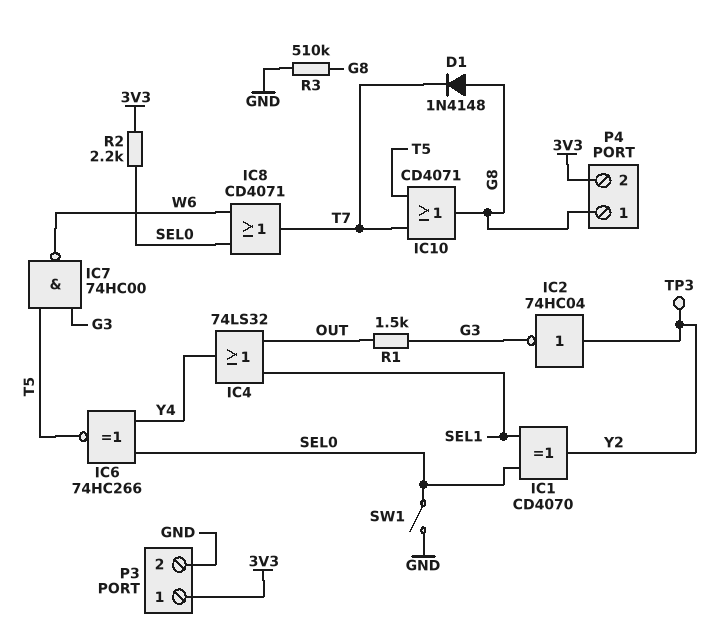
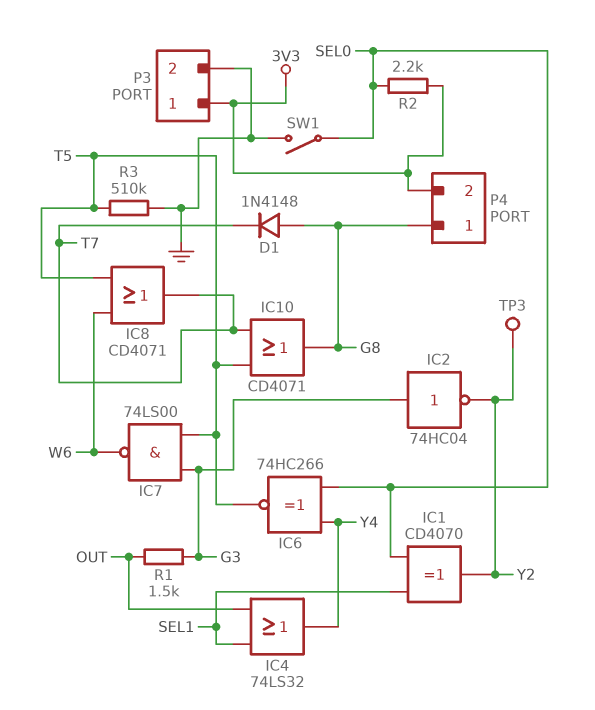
IC2: NOT 74HC04 (in Y2, out G3) -> NOT 74HC04 (in G3, out Y2)
IC7: NAND 74HC00 (in G3, in T5, out W6) -> NAND 74LS00 (in G3, in T5, out W6)
IC8: OR CD4071 (in SEL0, in W6, out T7) -> OR CD4071 (in T5, in W6, out T7)
R3: 510k (G8, GND) -> 510k (GND, T5)

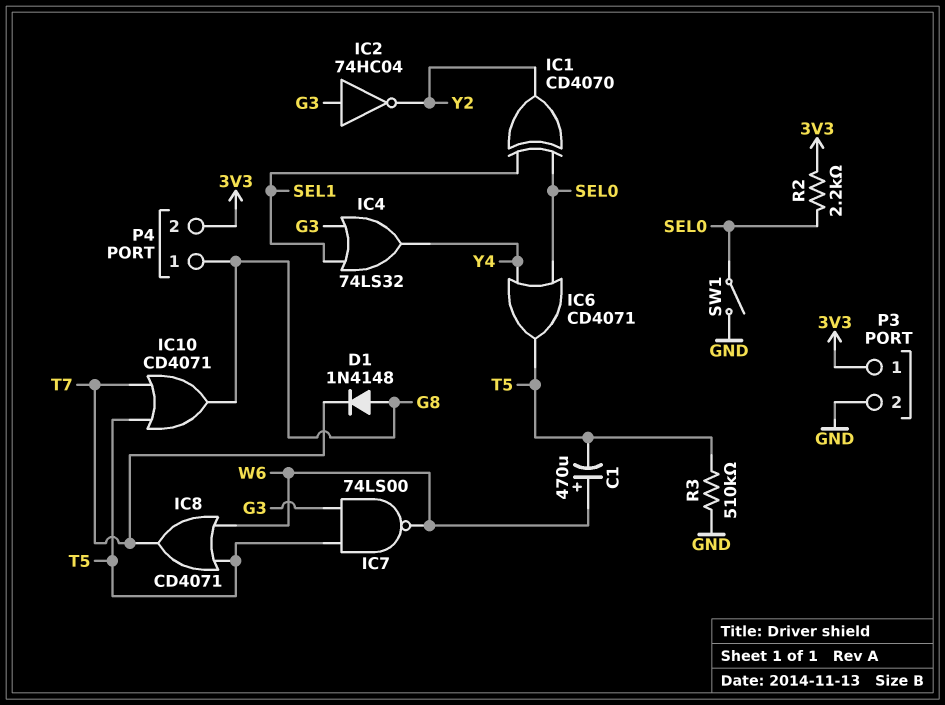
C1: none -> 470uF (plus W6, minus T5)
IC4: OR 74LS32 (in OUT, in SEL1, out Y4) -> OR 74LS32 (in G3, in SEL1, out Y4)
IC6: XNOR 74HC266 (in SEL0, in Y4, out T5) -> OR CD4071 (in SEL0, in Y4, out T5)
R1: 1.5k (G3, OUT) -> none
TP3: test point (Y2) -> none

